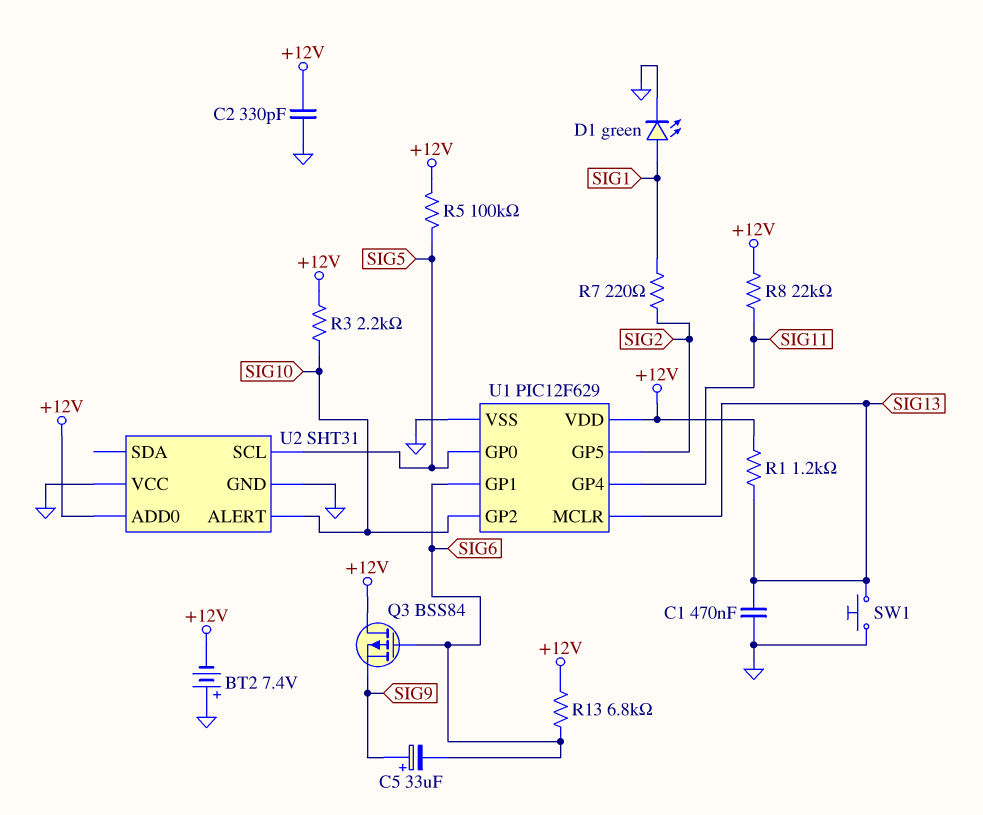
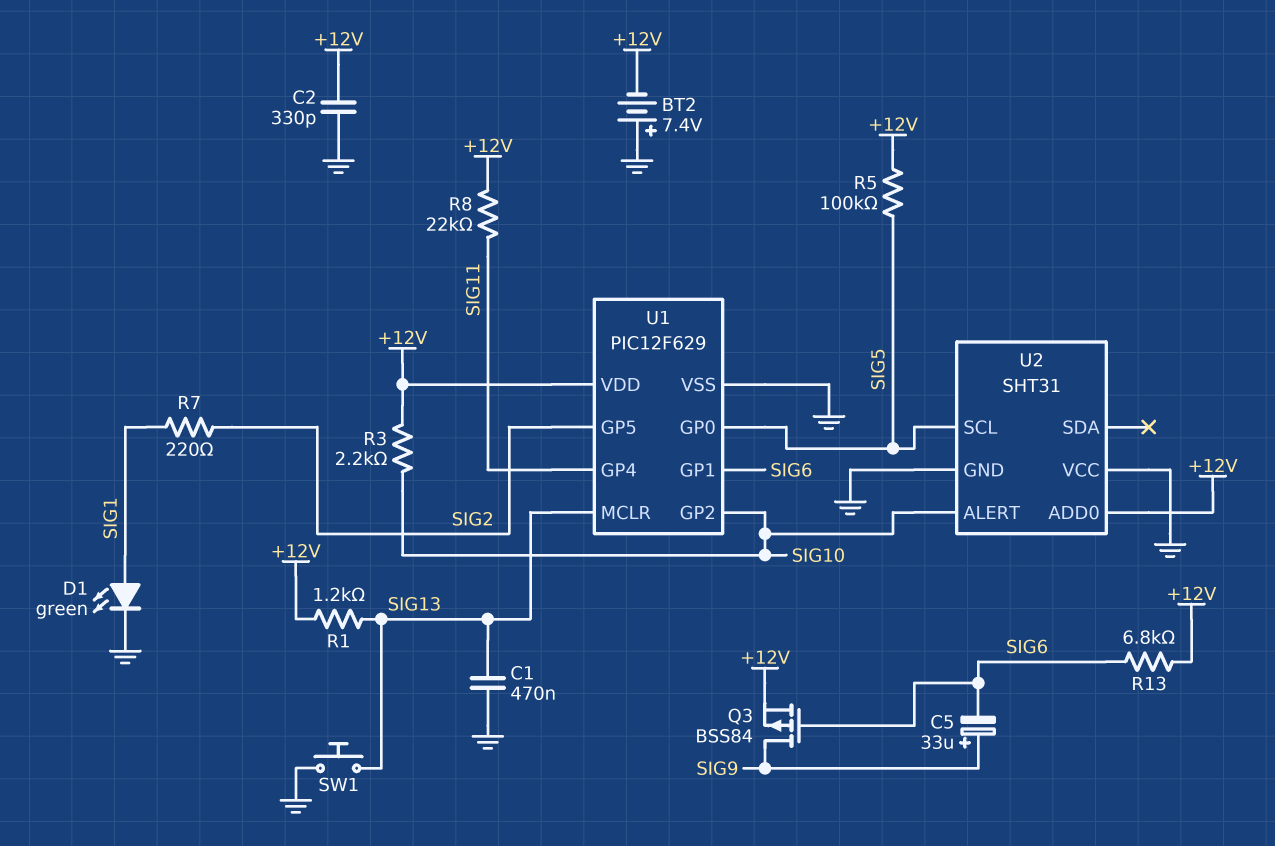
Q3: PMOS BSS84 (G SIG6, D +12V, S SIG9) -> PMOS BSS84 (G SIG6, D SIG9, S +12V)

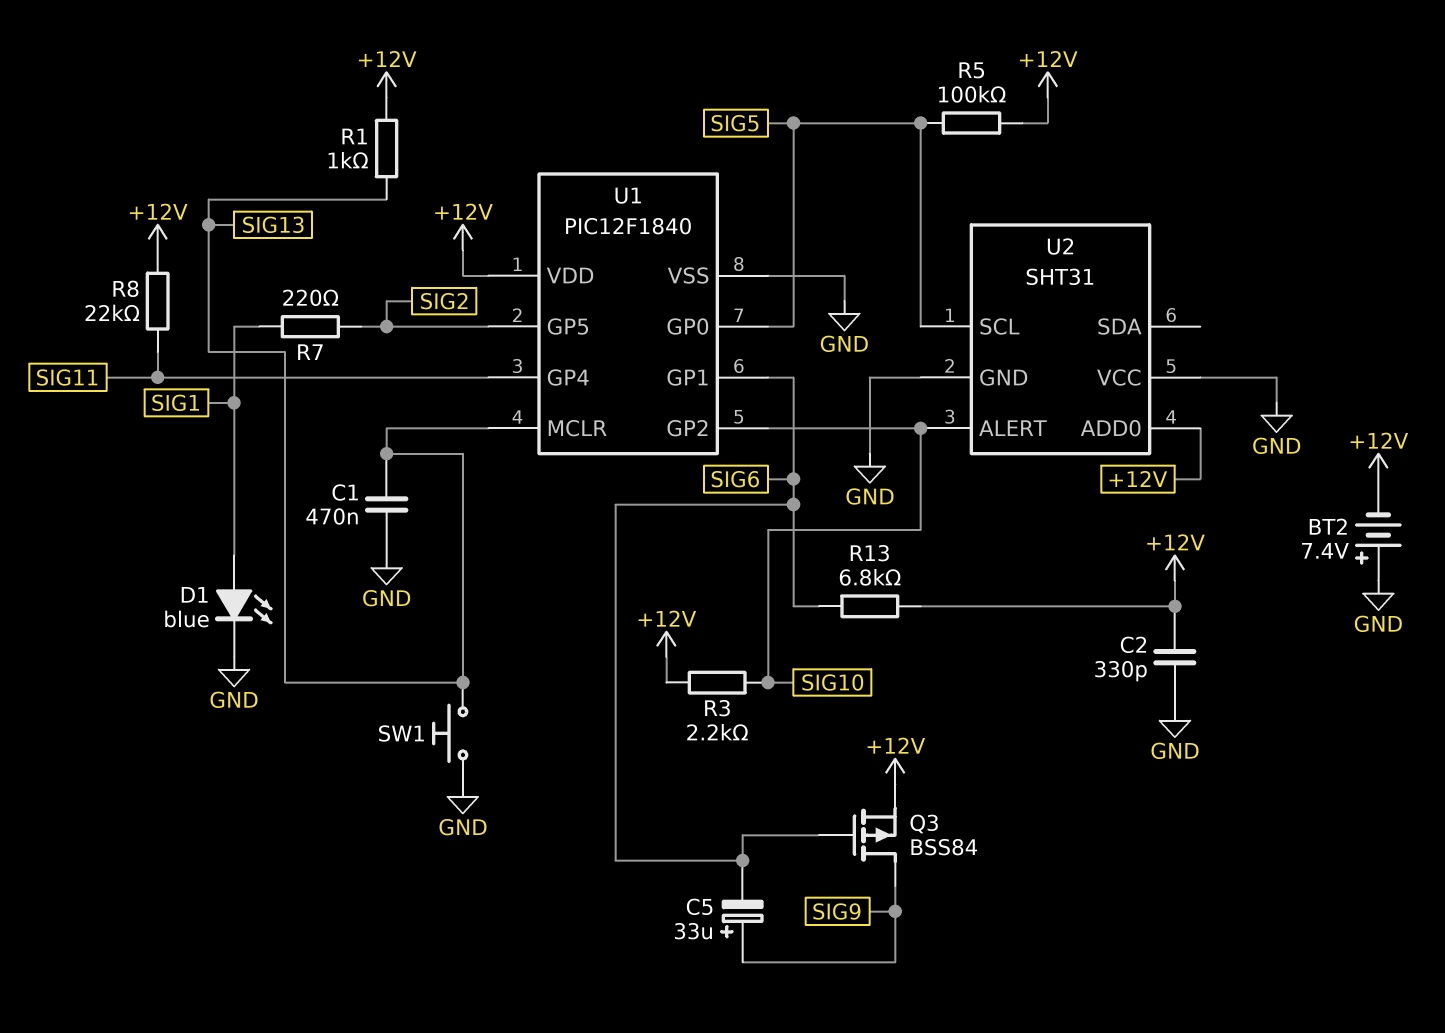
D1: LED green (A SIG1, K GND) -> LED blue (A SIG1, K GND)
R1: 1.2k (+12V, SIG13) -> 1k (+12V, SIG13)
U1: PIC12F629 -> PIC12F1840

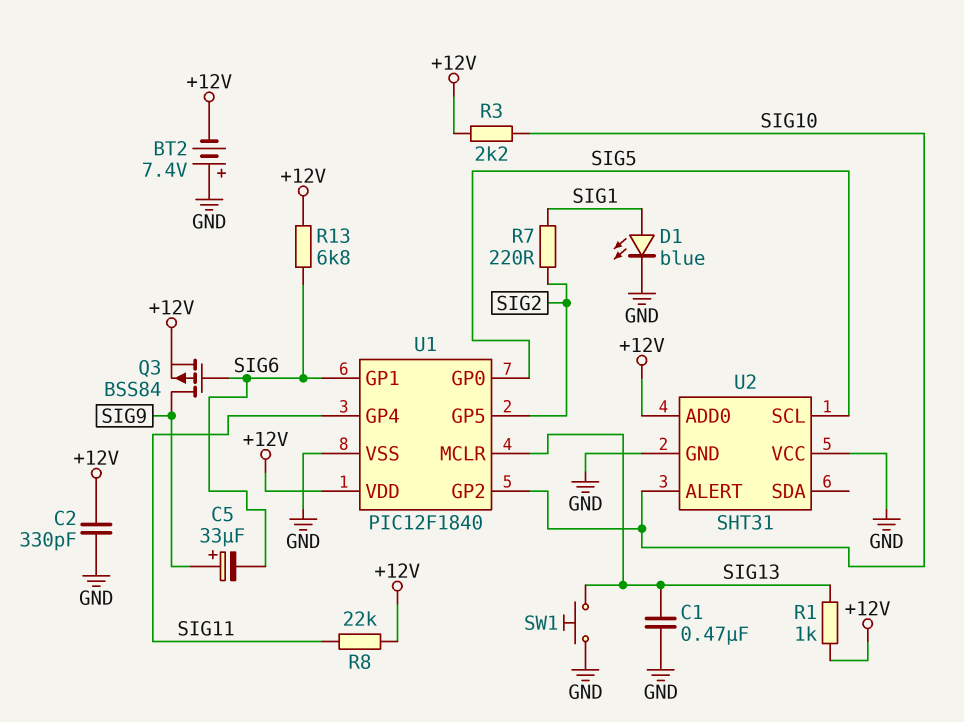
R5: 100k (+12V, SIG5) -> none

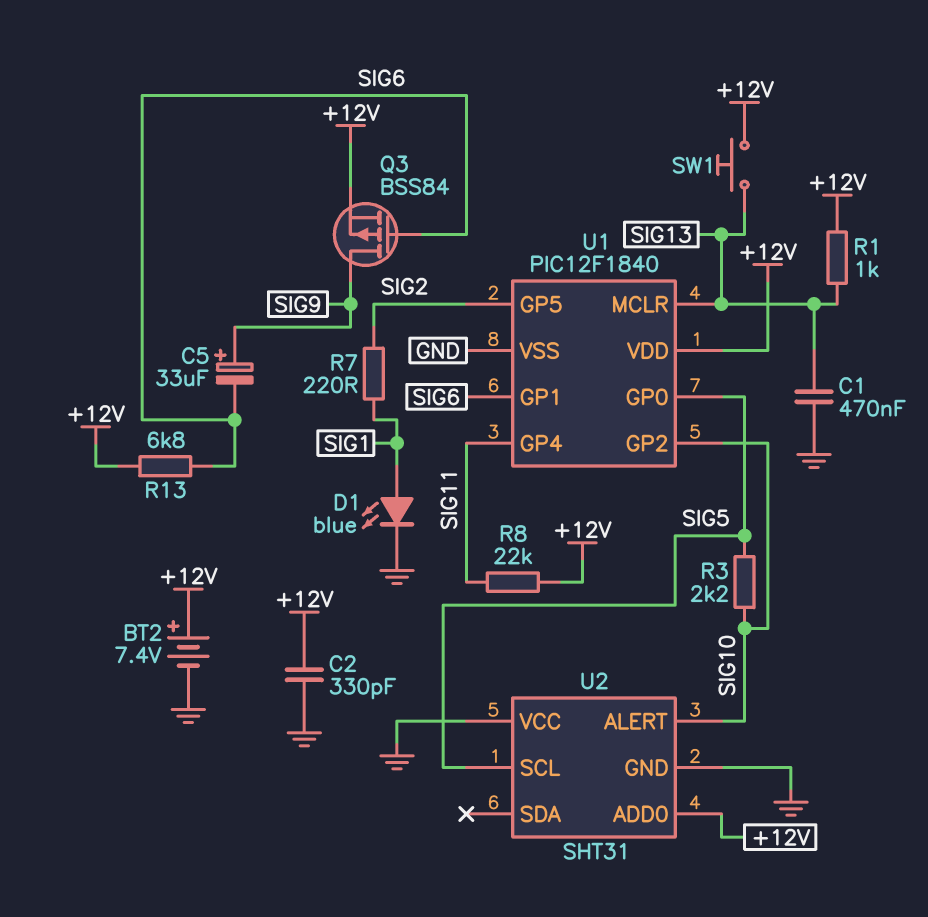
BT2: 7.4V (plus GND, minus +12V) -> 7.4V (plus +12V, minus GND)
R3: 2.2k (+12V, SIG10) -> 2.2k (SIG5, SIG10)
SW1: button (GND, SIG13) -> button (+12V, SIG13)

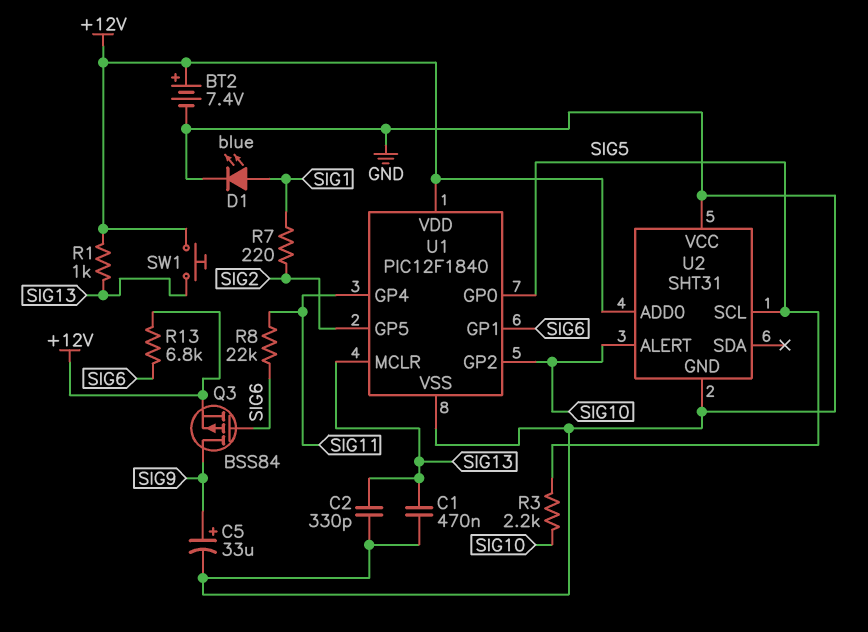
C2: 330pF (+12V, GND) -> 330pF (GND, SIG13)
C5: 33uF (plus SIG9, minus SIG6) -> 33uF (plus SIG9, minus GND)
R8: 22k (+12V, SIG11) -> 22k (SIG6, SIG11)

